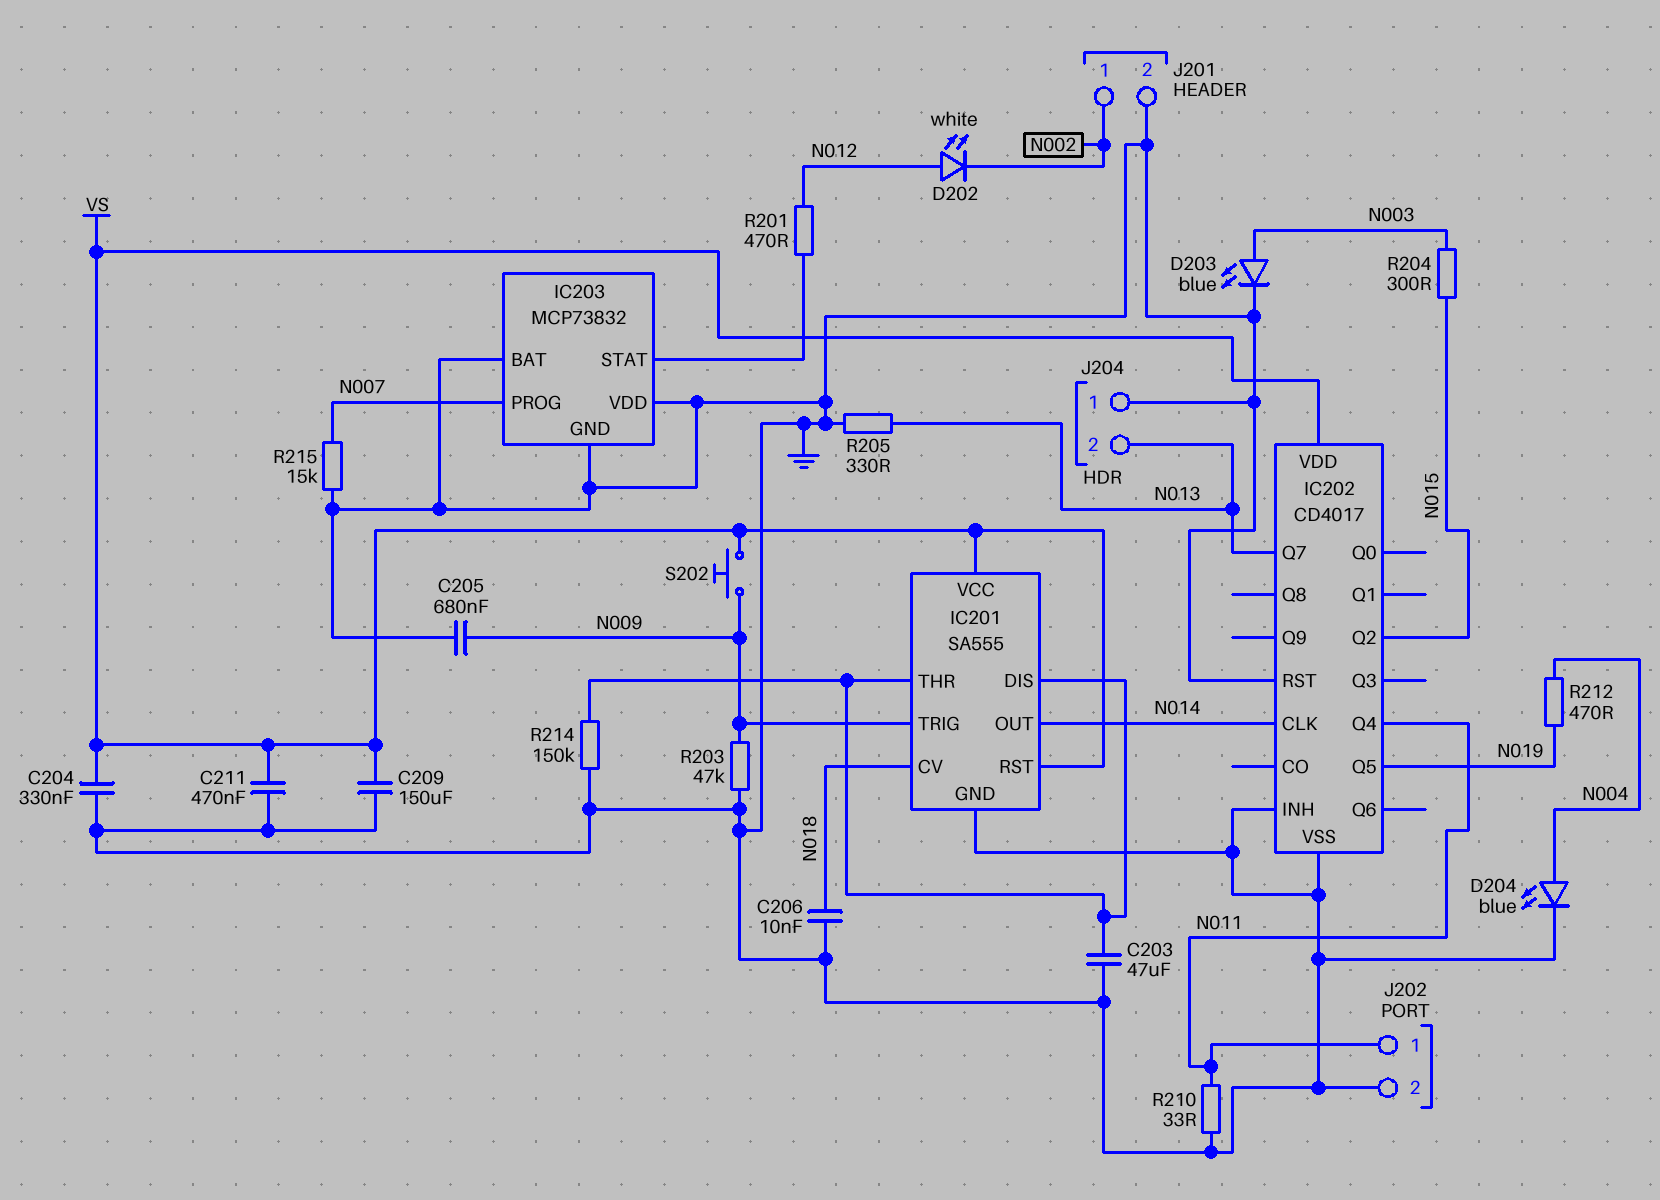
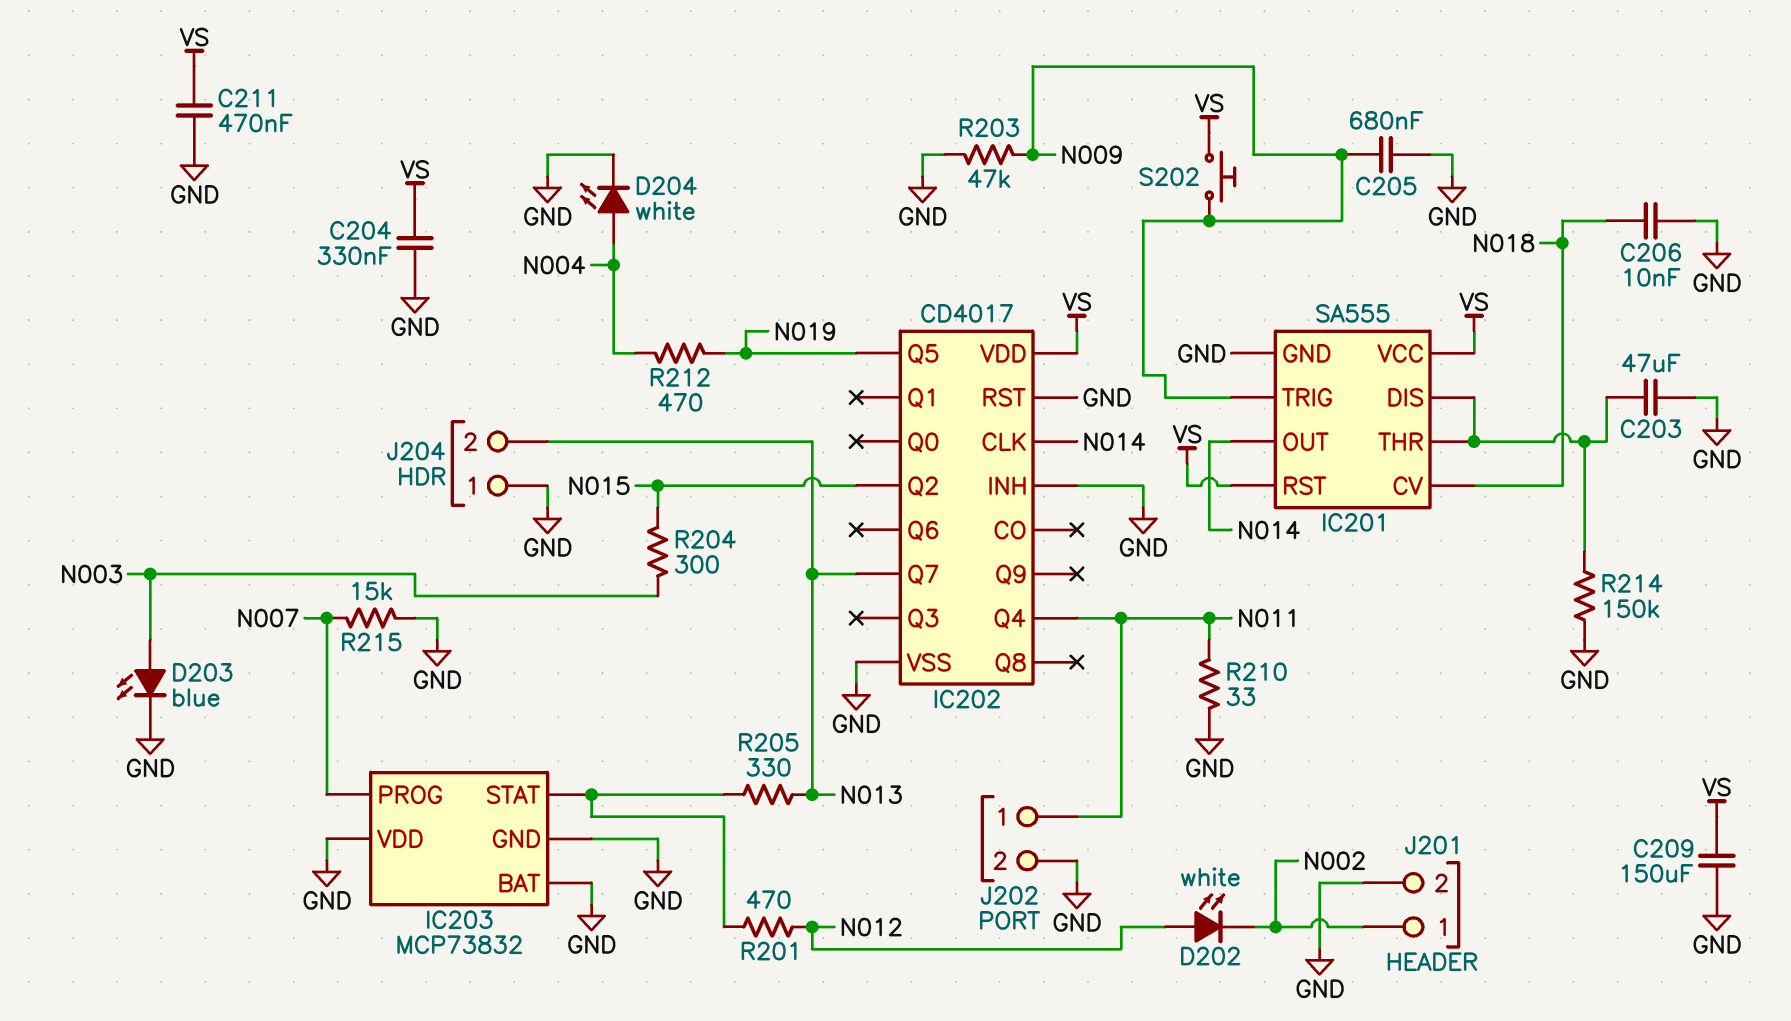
D204: LED blue (A N004, K GND) -> LED white (A N004, K GND)
R205: 330 (GND, N013) -> 330 (IC203/STAT, N013)

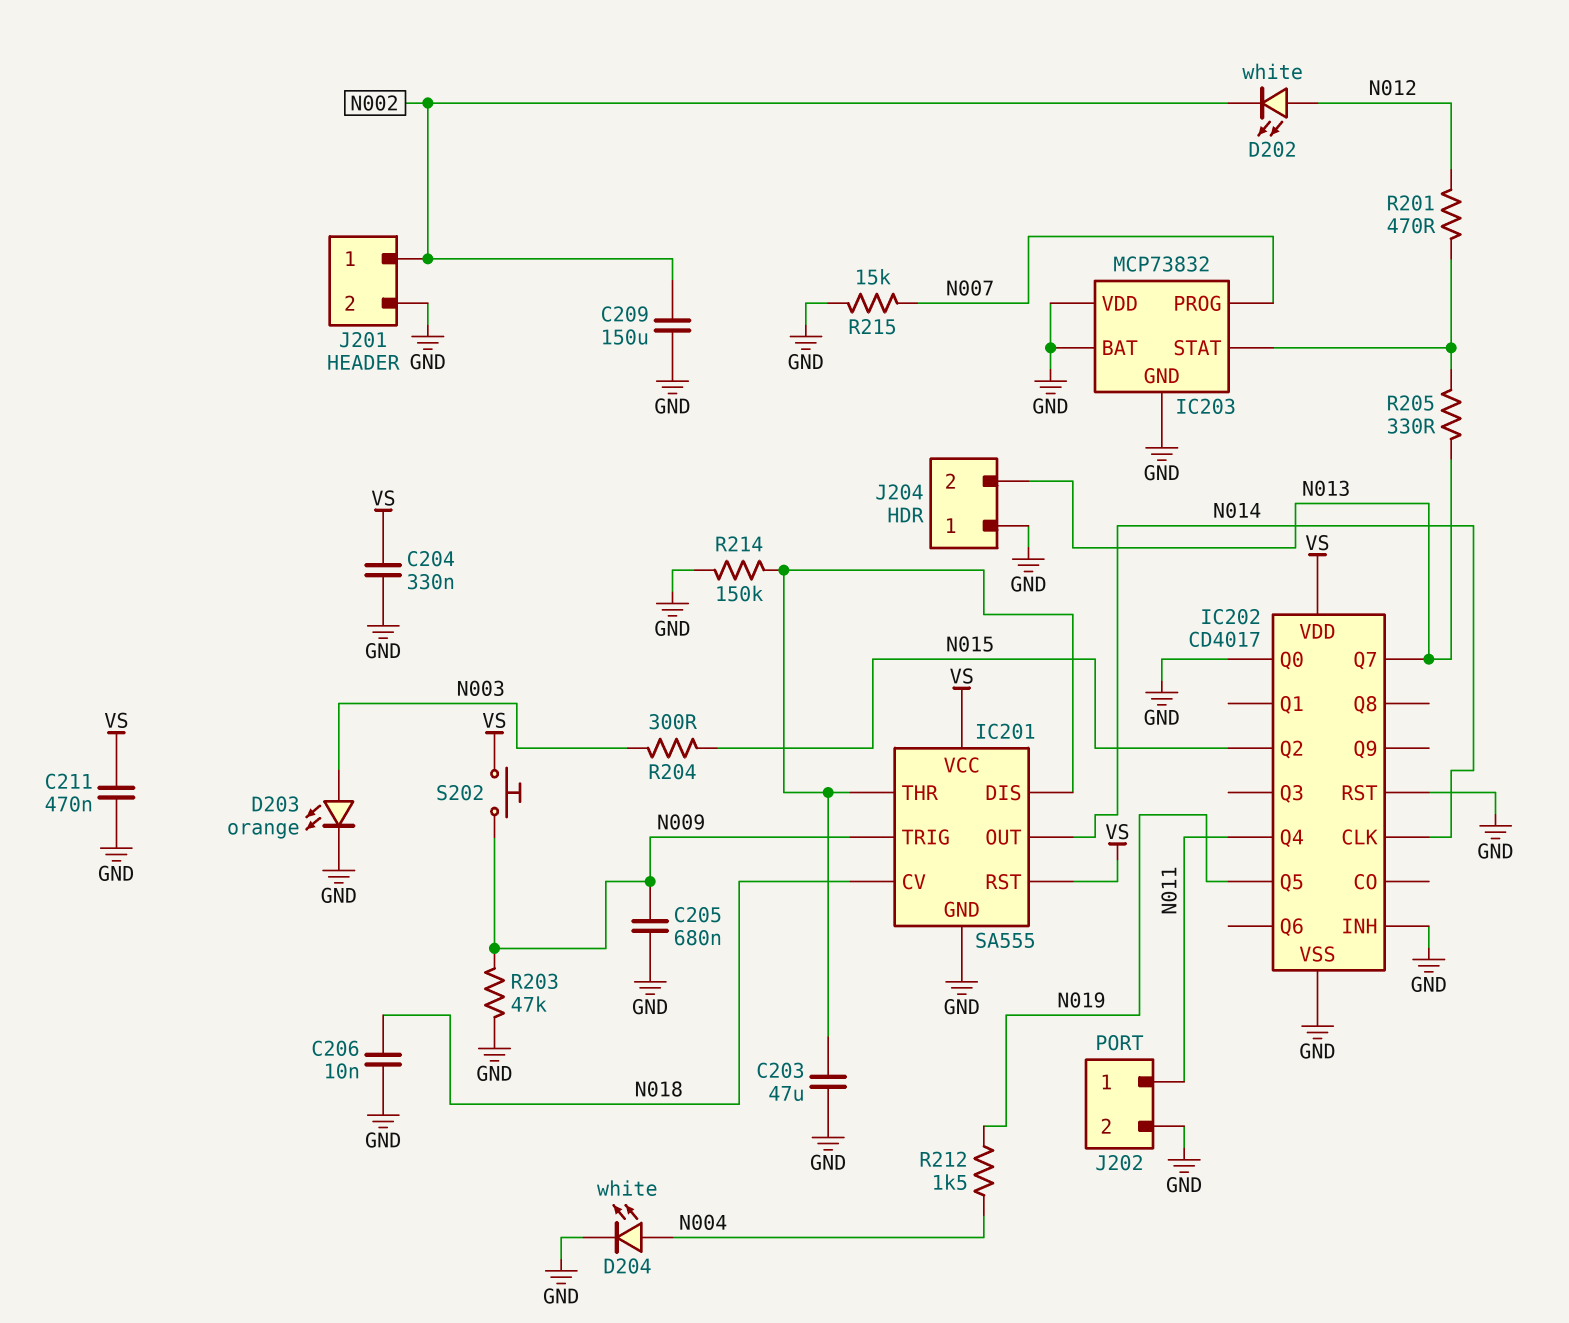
C209: 150uF (GND, VS) -> 150uF (GND, N002)
D203: LED blue (A N003, K GND) -> LED orange (A N003, K GND)
IC202 pin Q0: none -> GND
R210: 33 (GND, N011) -> none
R212: 470 (N004, N019) -> 1.5k (N004, N019)

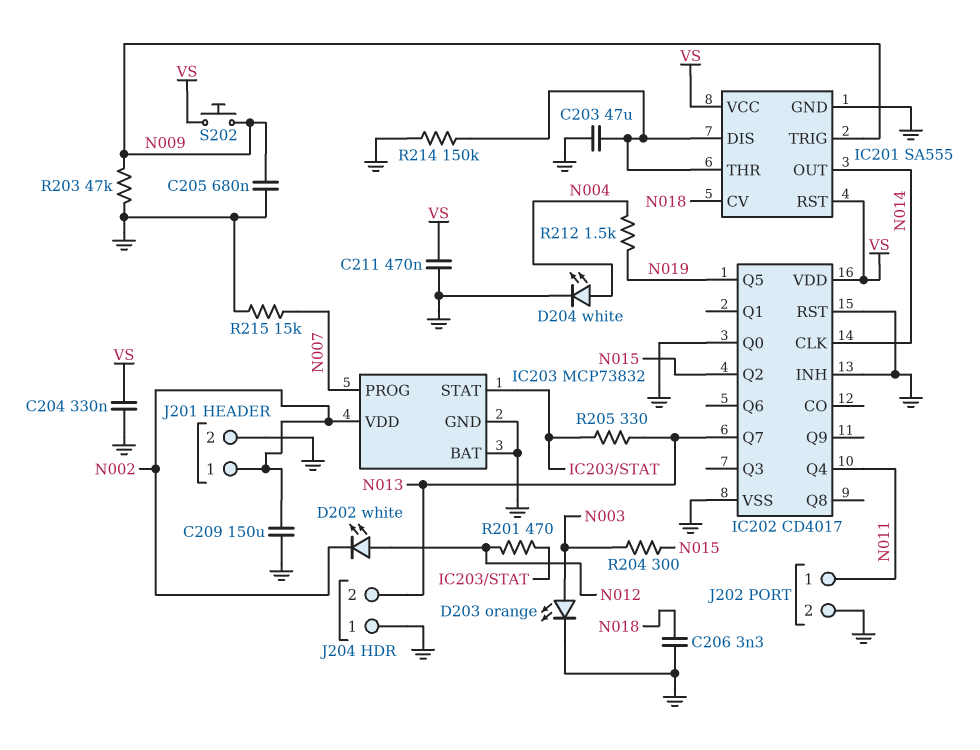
C206: 10nF (GND, N018) -> 3.3nF (GND, N018)
IC203 pin VDD: GND -> N002

